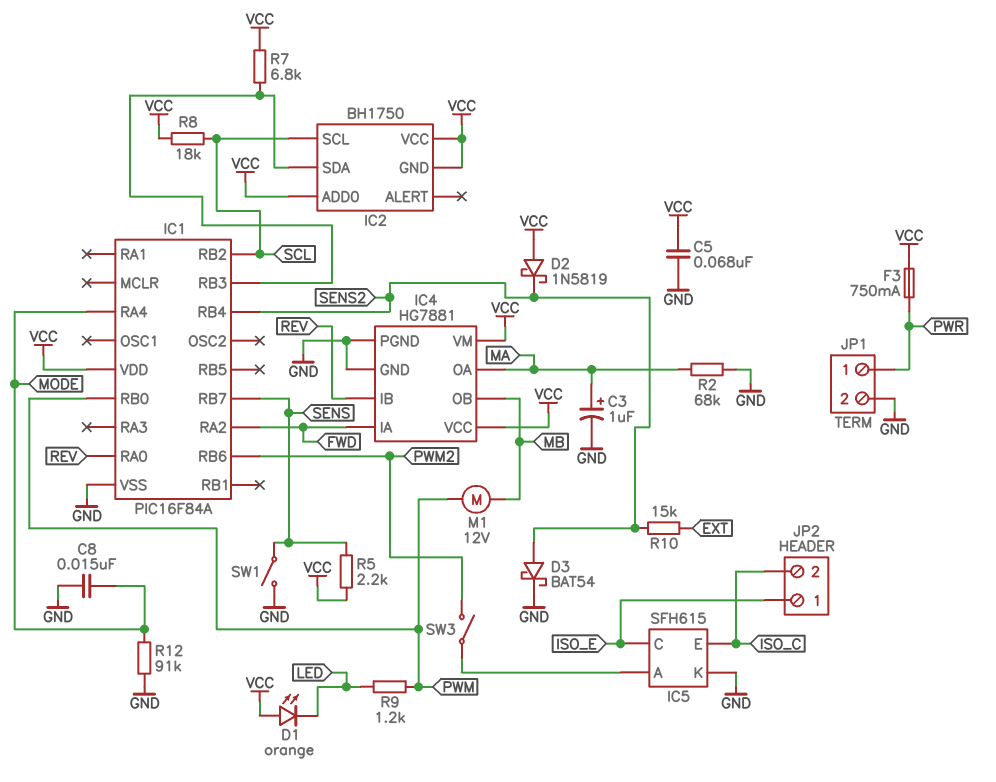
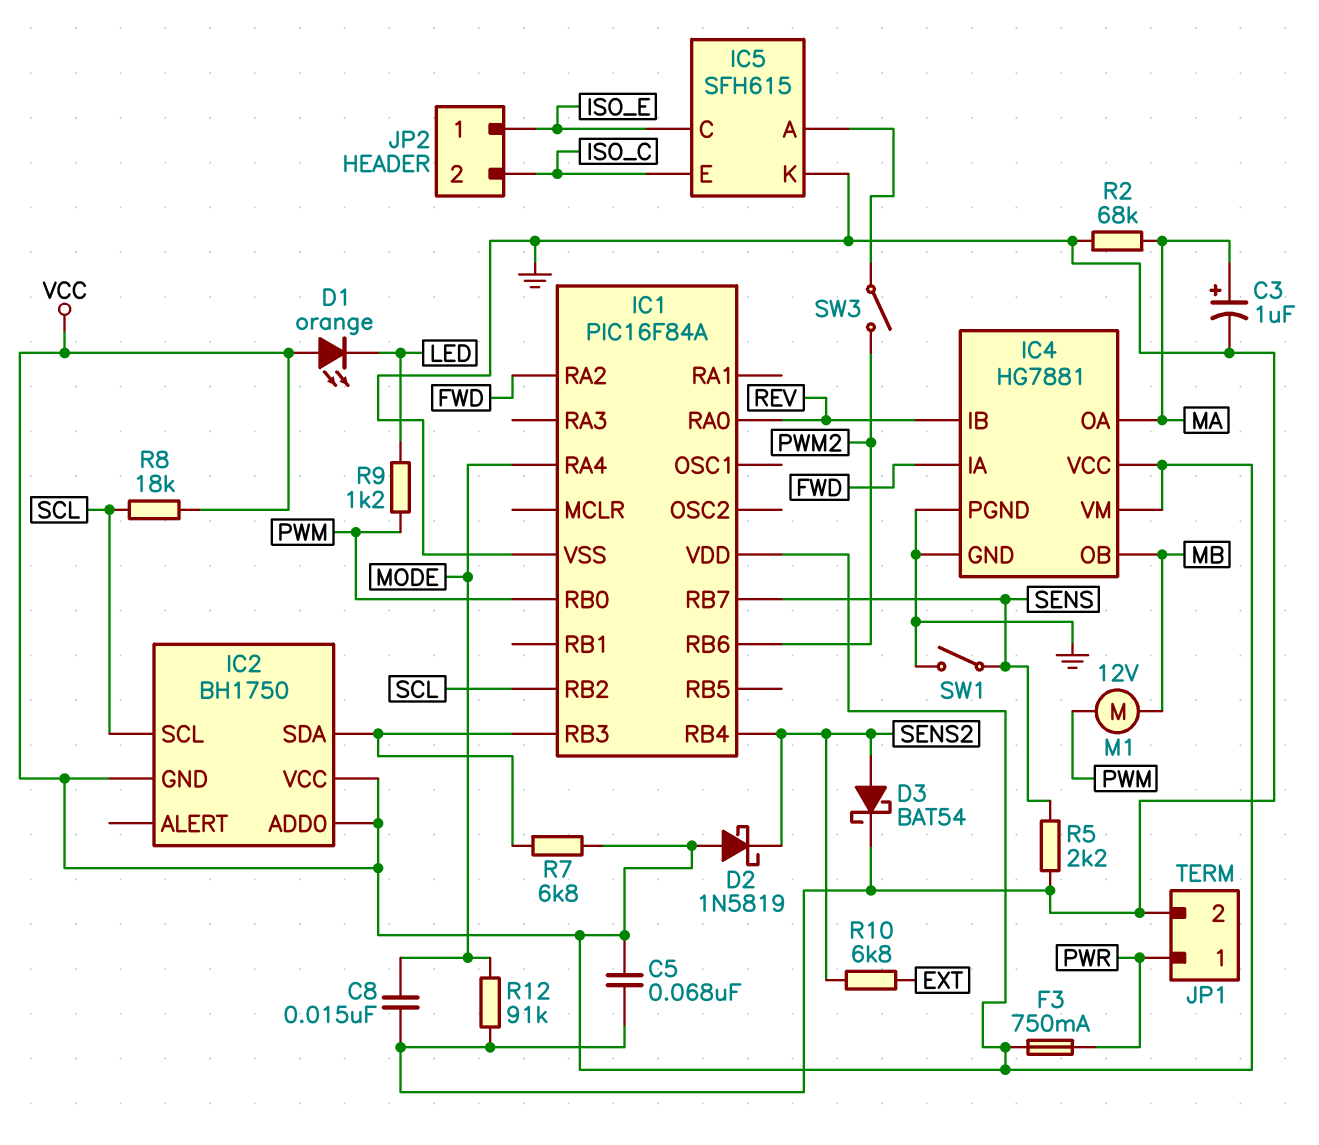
R5: 2.2k (SENS, VCC) -> 2.2k (GND, SENS)
R10: 15k (EXT, SENS2) -> 6.8k (EXT, SENS2)

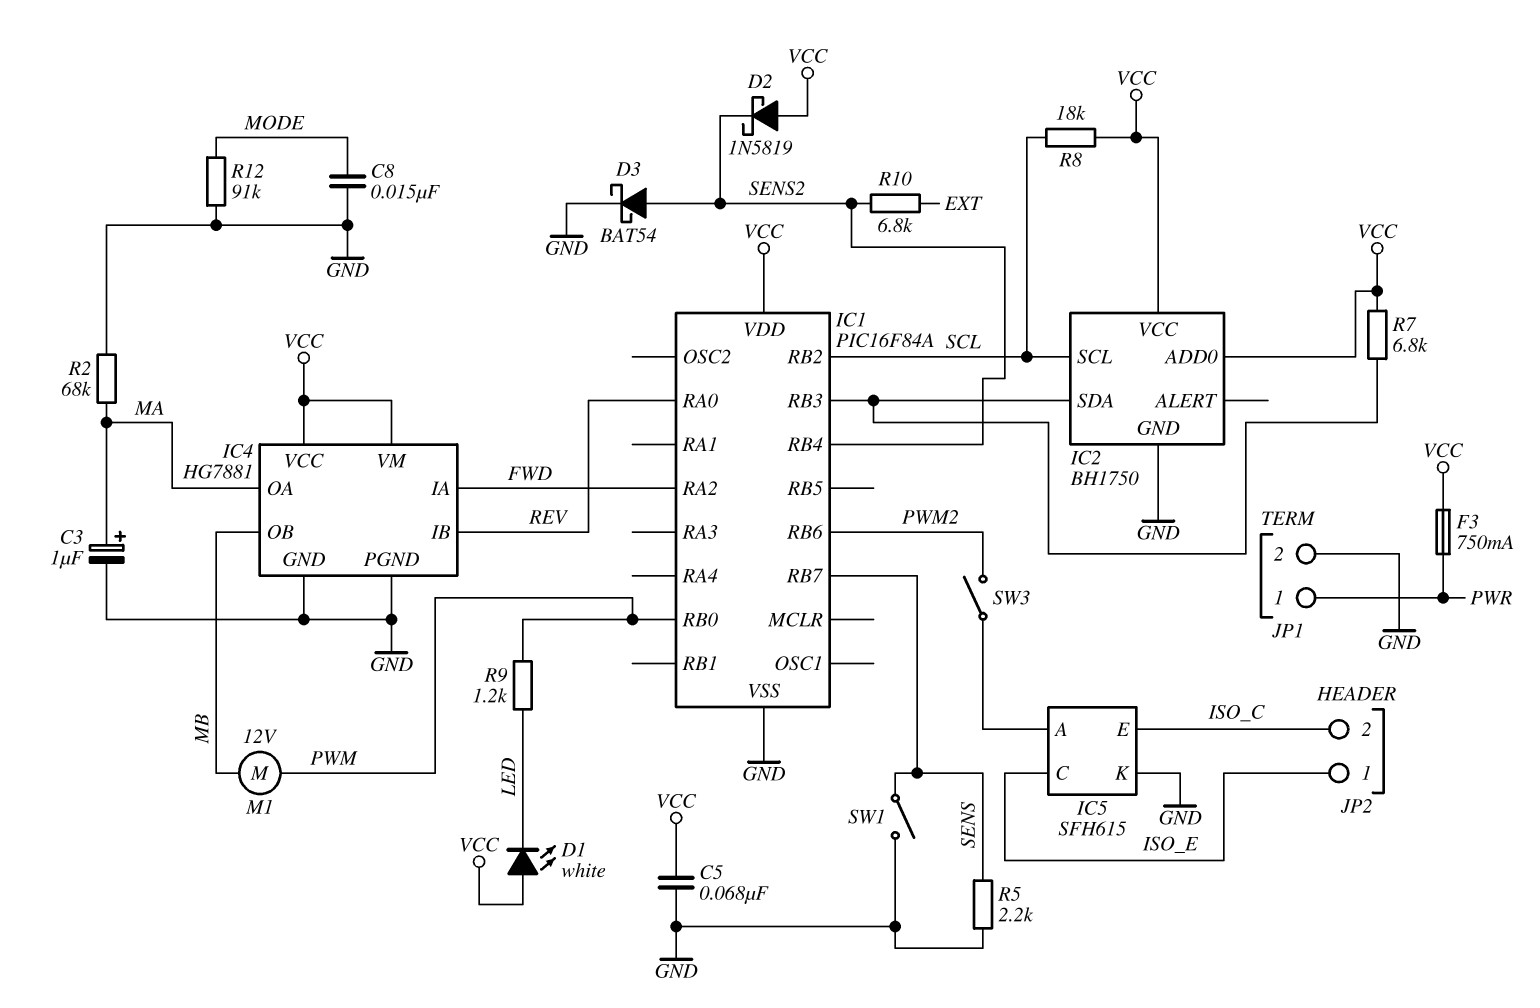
D1: LED orange (A VCC, K LED) -> LED white (A VCC, K LED)
IC1 pin RA4: MODE -> none
IC2 pin GND: VCC -> GND

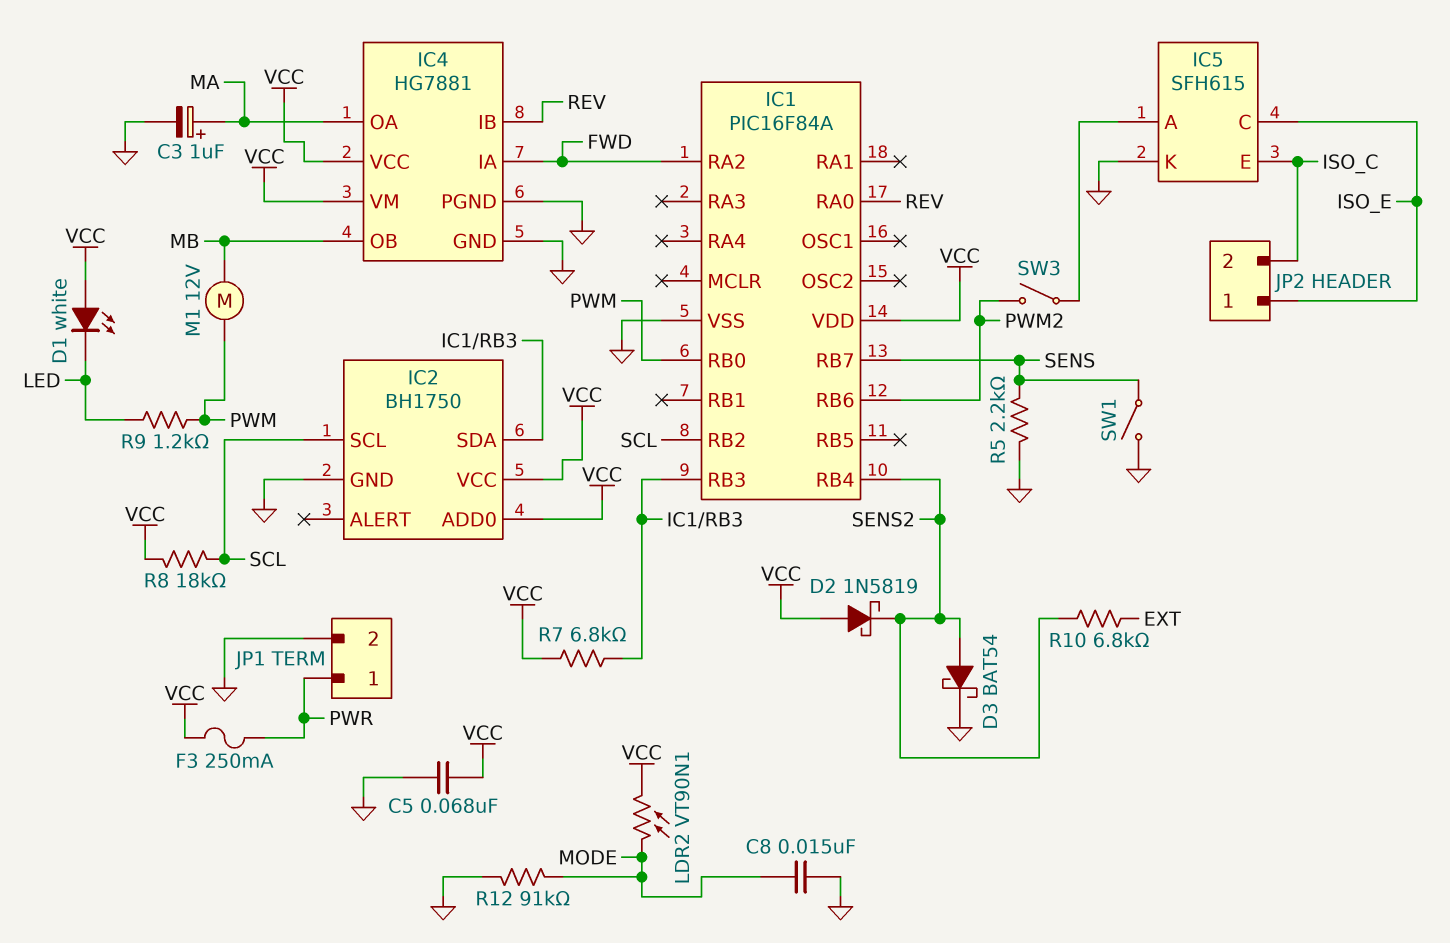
F3: 750mA (PWR, VCC) -> 250mA (PWR, VCC)
LDR2: none -> VT90N1 (MODE, VCC)
R2: 68k (GND, MA) -> none

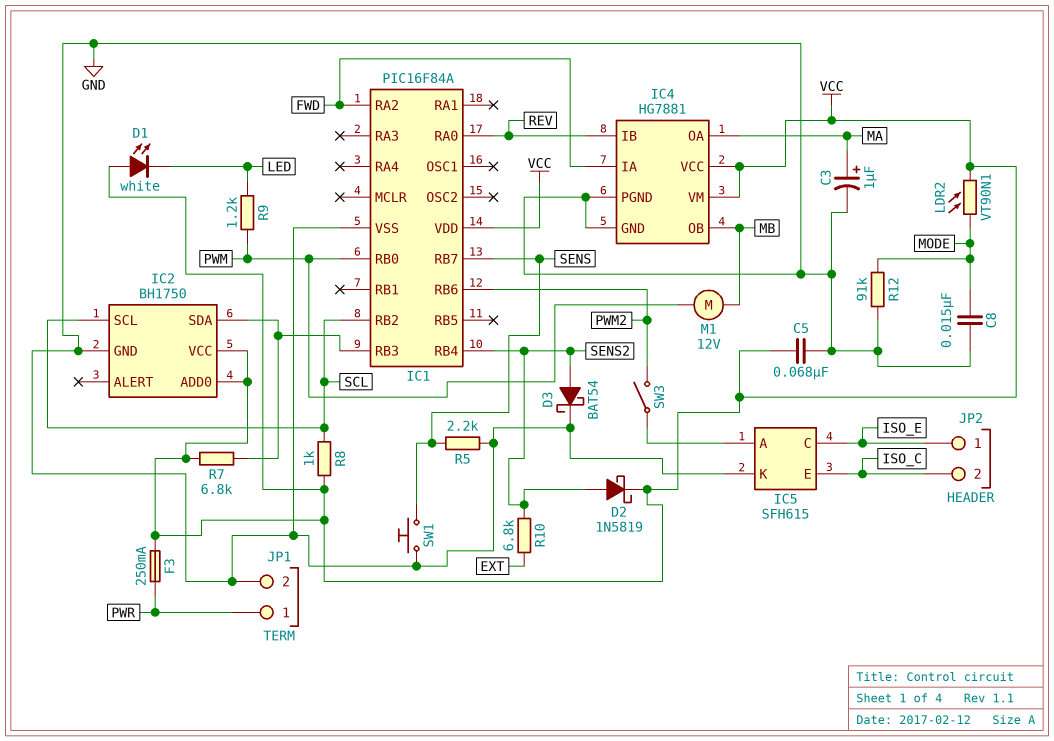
D2: schottky 1N5819 (A VCC, K SENS2) -> schottky 1N5819 (A SENS2, K VCC)
R8: 18k (SCL, VCC) -> 1k (SCL, VCC)
SW1: switch (GND, SENS) -> button (GND, SENS)

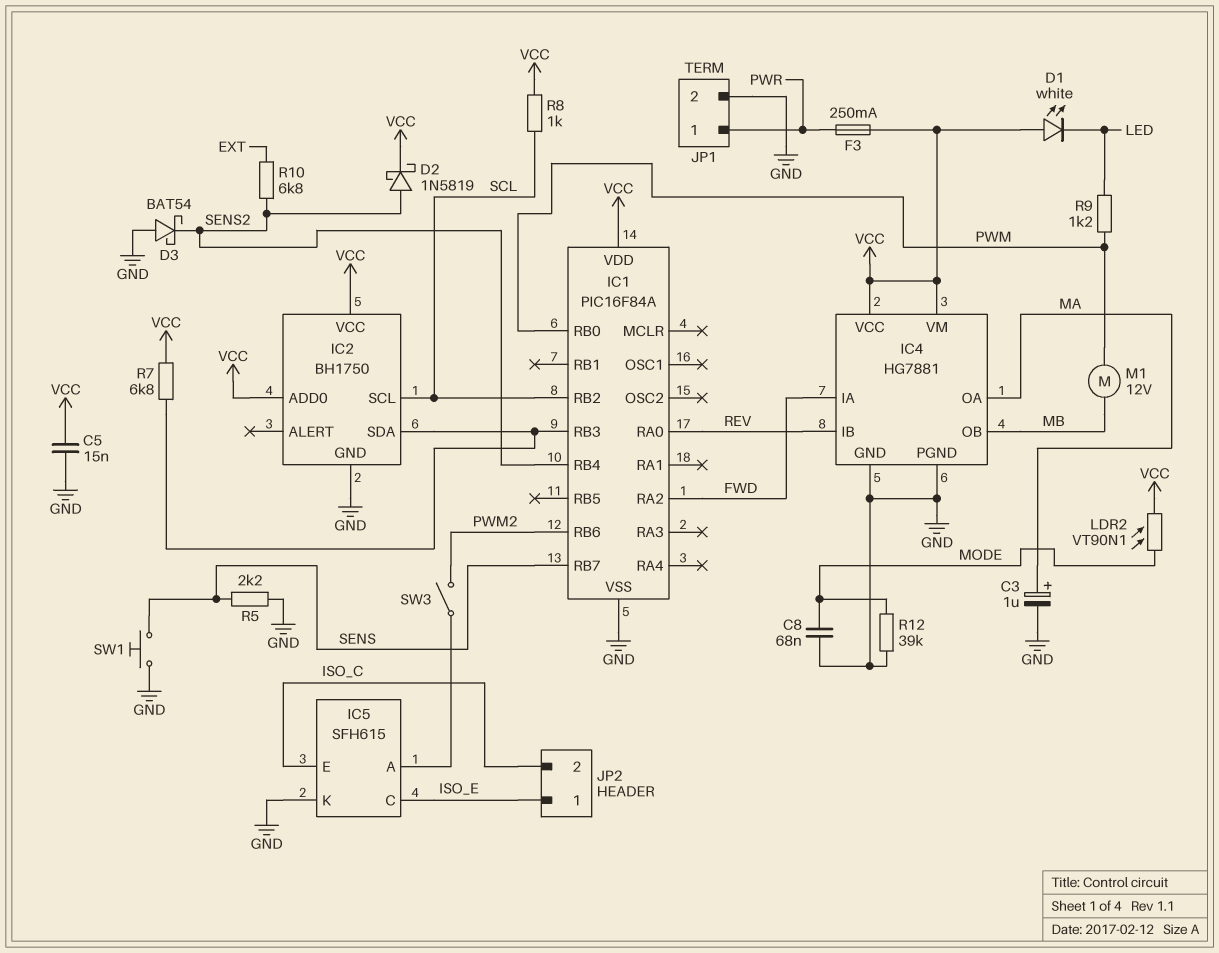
C5: 68nF (GND, VCC) -> 15nF (GND, VCC)
C8: 15nF (GND, MODE) -> 68nF (GND, MODE)
D3: schottky BAT54 (A SENS2, K GND) -> schottky BAT54 (A GND, K SENS2)
R12: 91k (GND, MODE) -> 39k (GND, MODE)

